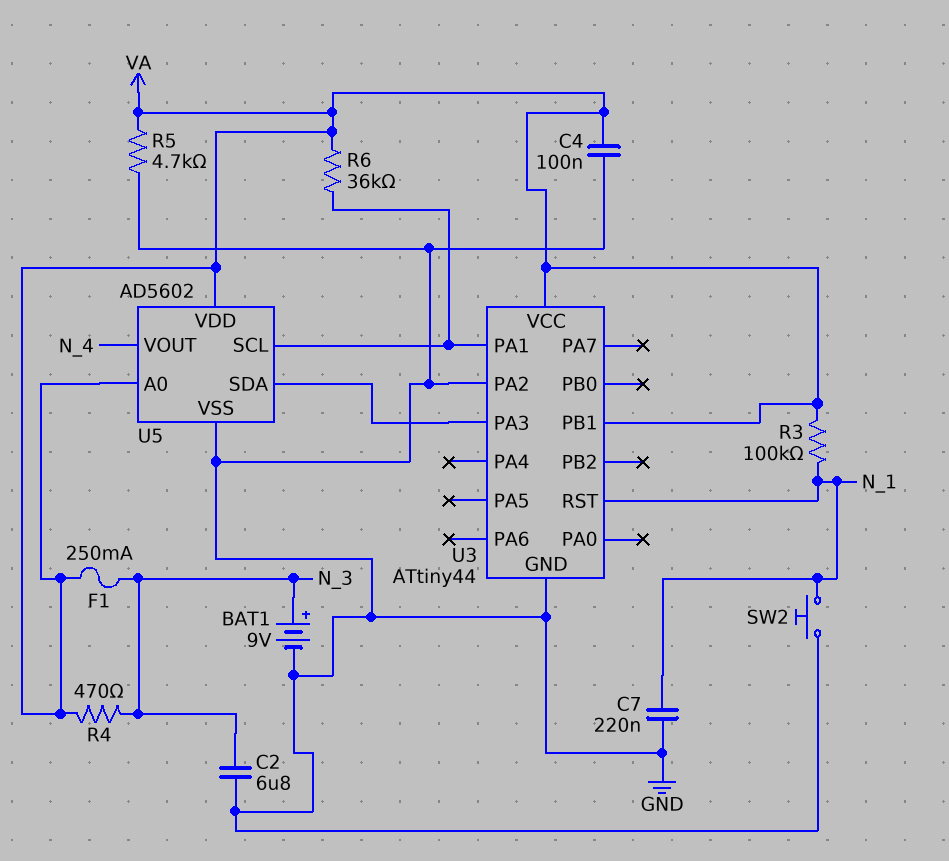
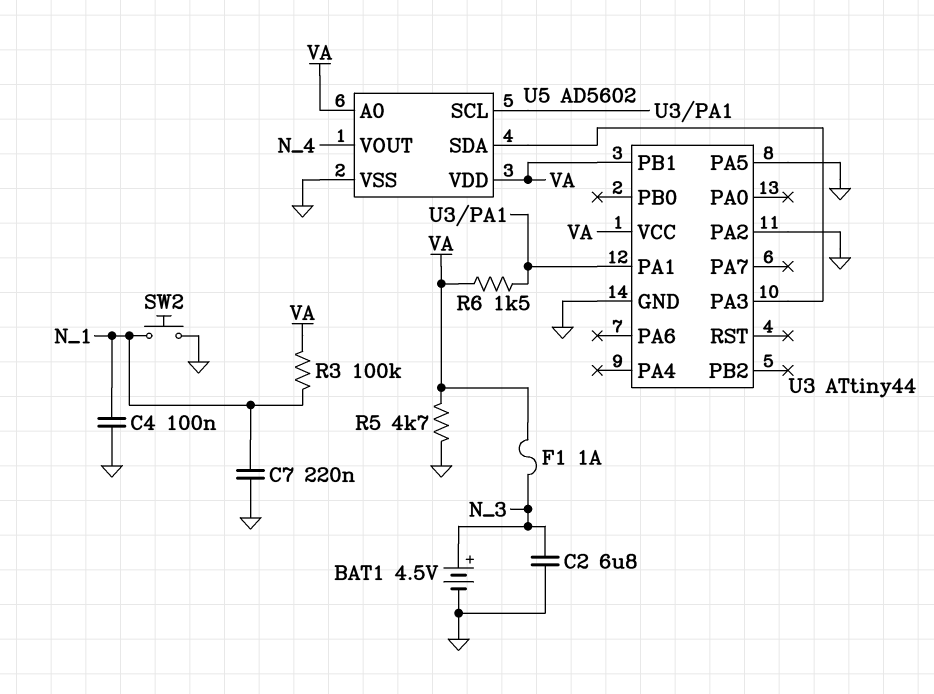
BAT1: 9V (plus N_3, minus GND) -> 4.5V (plus N_3, minus GND)
C4: 100nF (GND, VA) -> 100nF (GND, N_1)
F1: 250mA (N_3, VA) -> 1A (N_3, VA)
R4: 470 (N_3, VA) -> none
R6: 36k (U3/PA1, VA) -> 1.5k (U3/PA1, VA)
U3 pin PA5: none -> GND
U3 pin RST: N_1 -> none

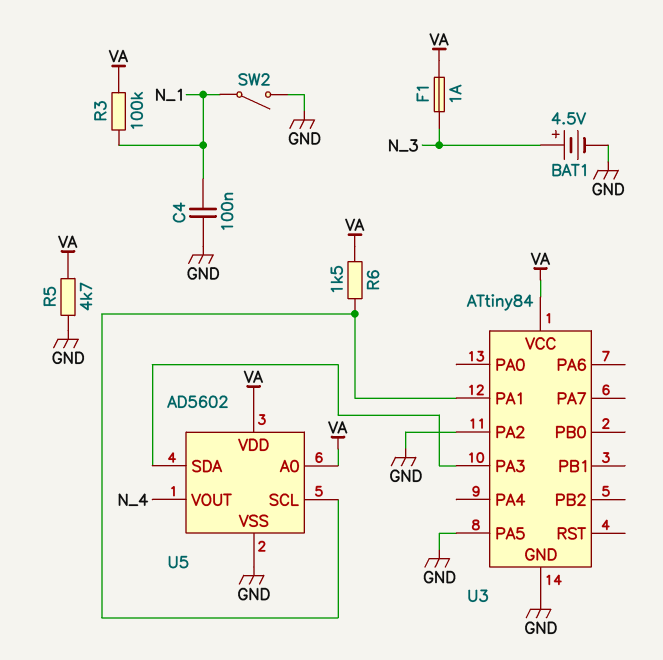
C2: 6.8uF (GND, N_3) -> none
C7: 220nF (GND, N_1) -> none
SW2: button (GND, N_1) -> switch (GND, N_1)
U3: ATtiny44 -> ATtiny84
U3 pin PB1: VA -> none

